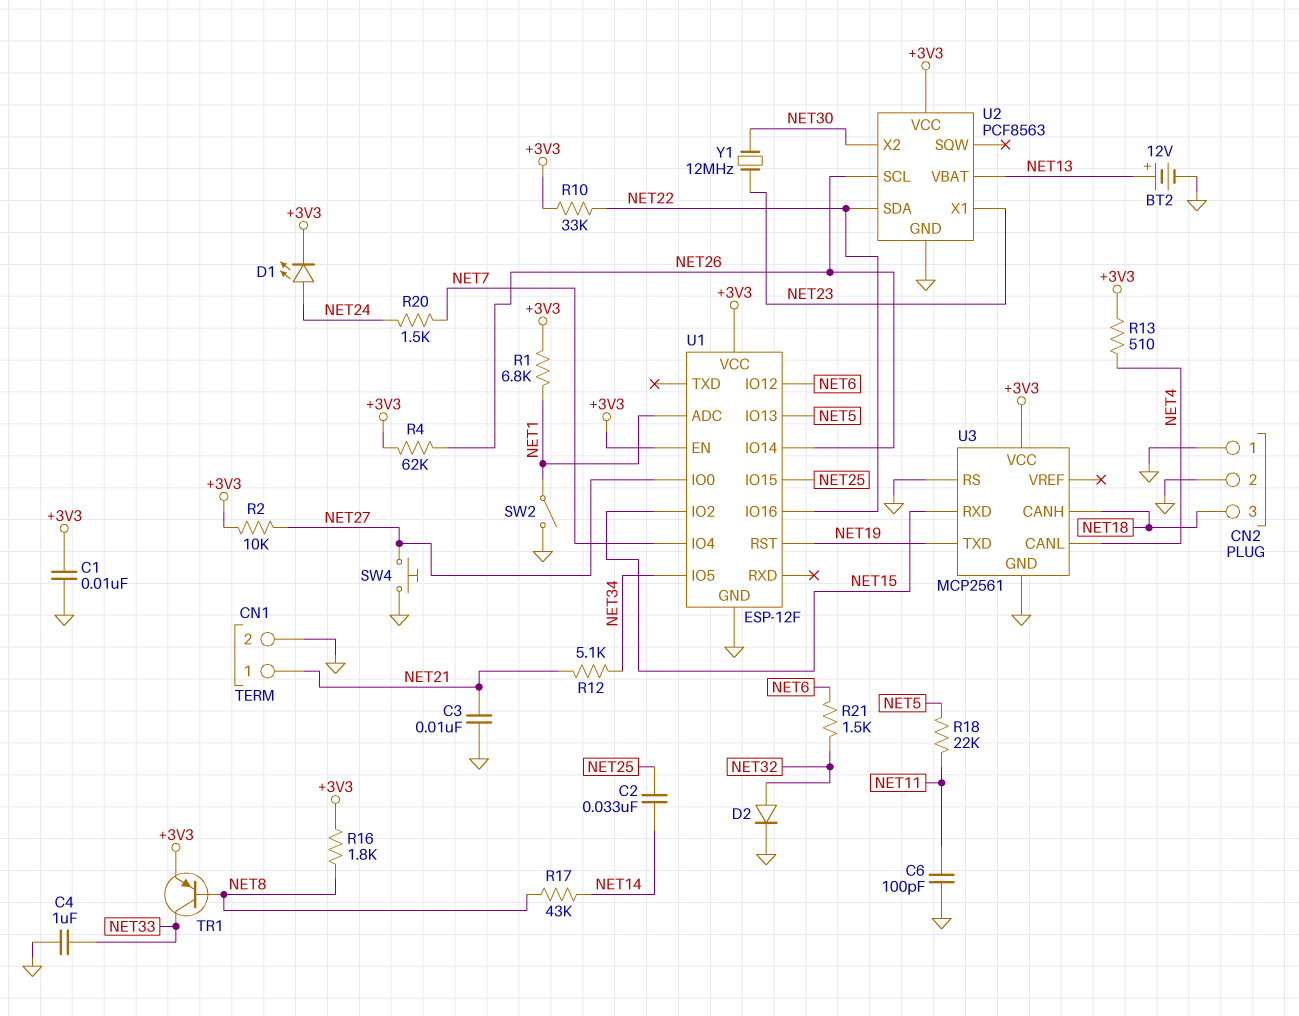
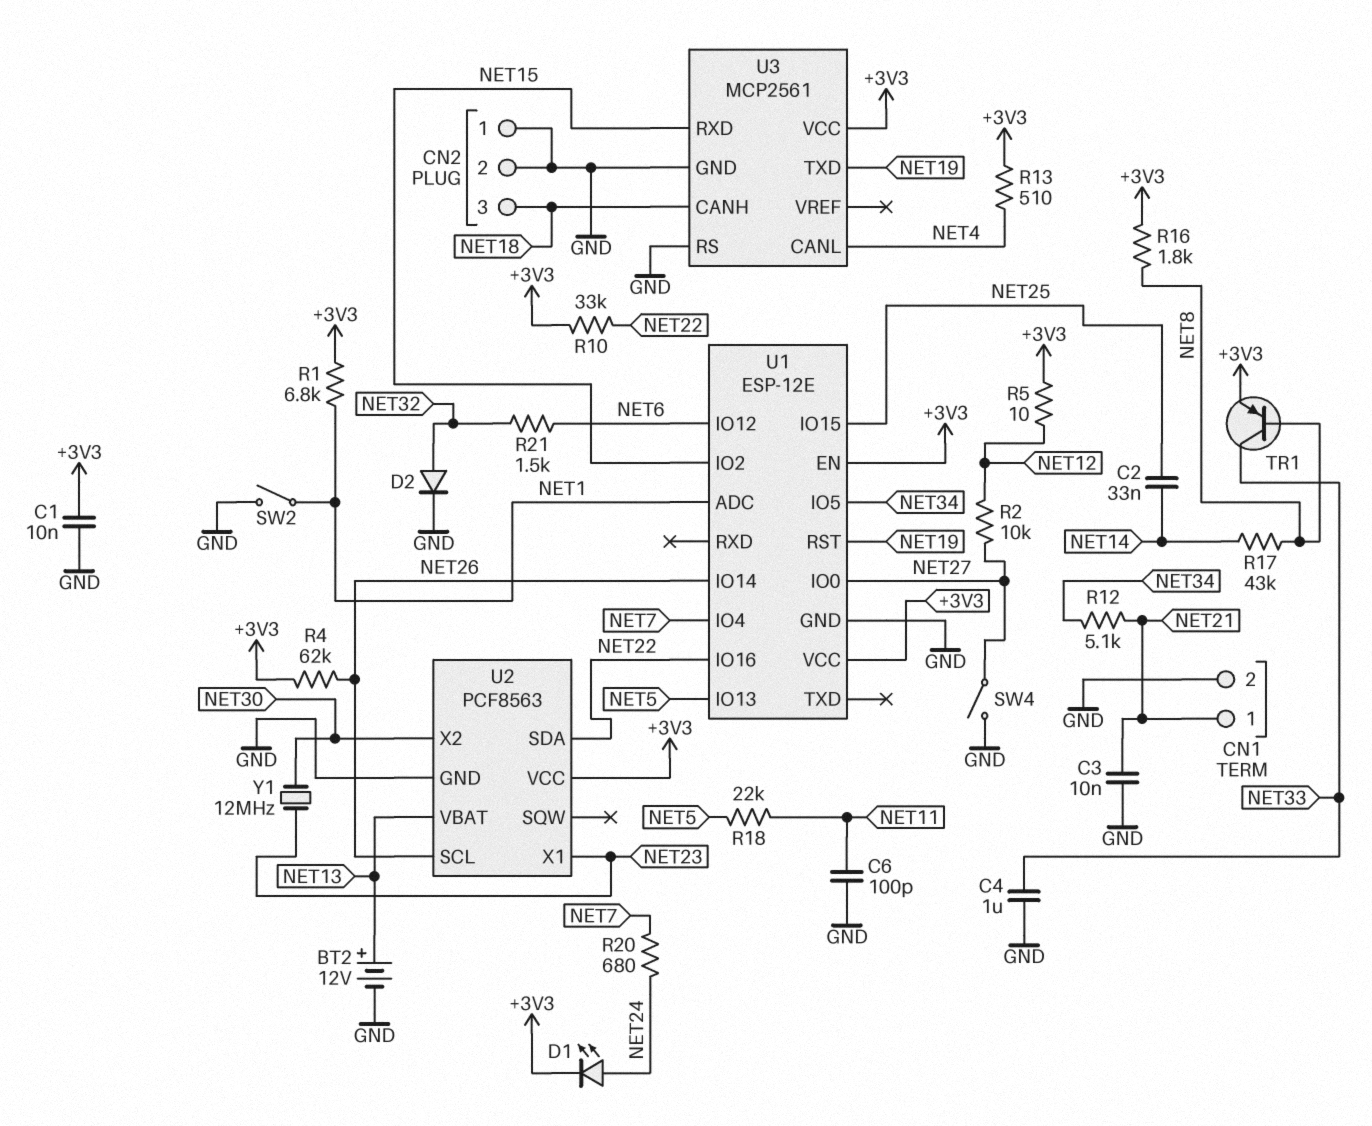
R2: 10k (+3V3, NET27) -> 10k (NET12, NET27)
R5: none -> 10 (+3V3, NET12)
R20: 1.5k (NET7, NET24) -> 680 (NET7, NET24)
SW4: button (GND, NET27) -> switch (GND, NET27)
U1: ESP-12F -> ESP-12E

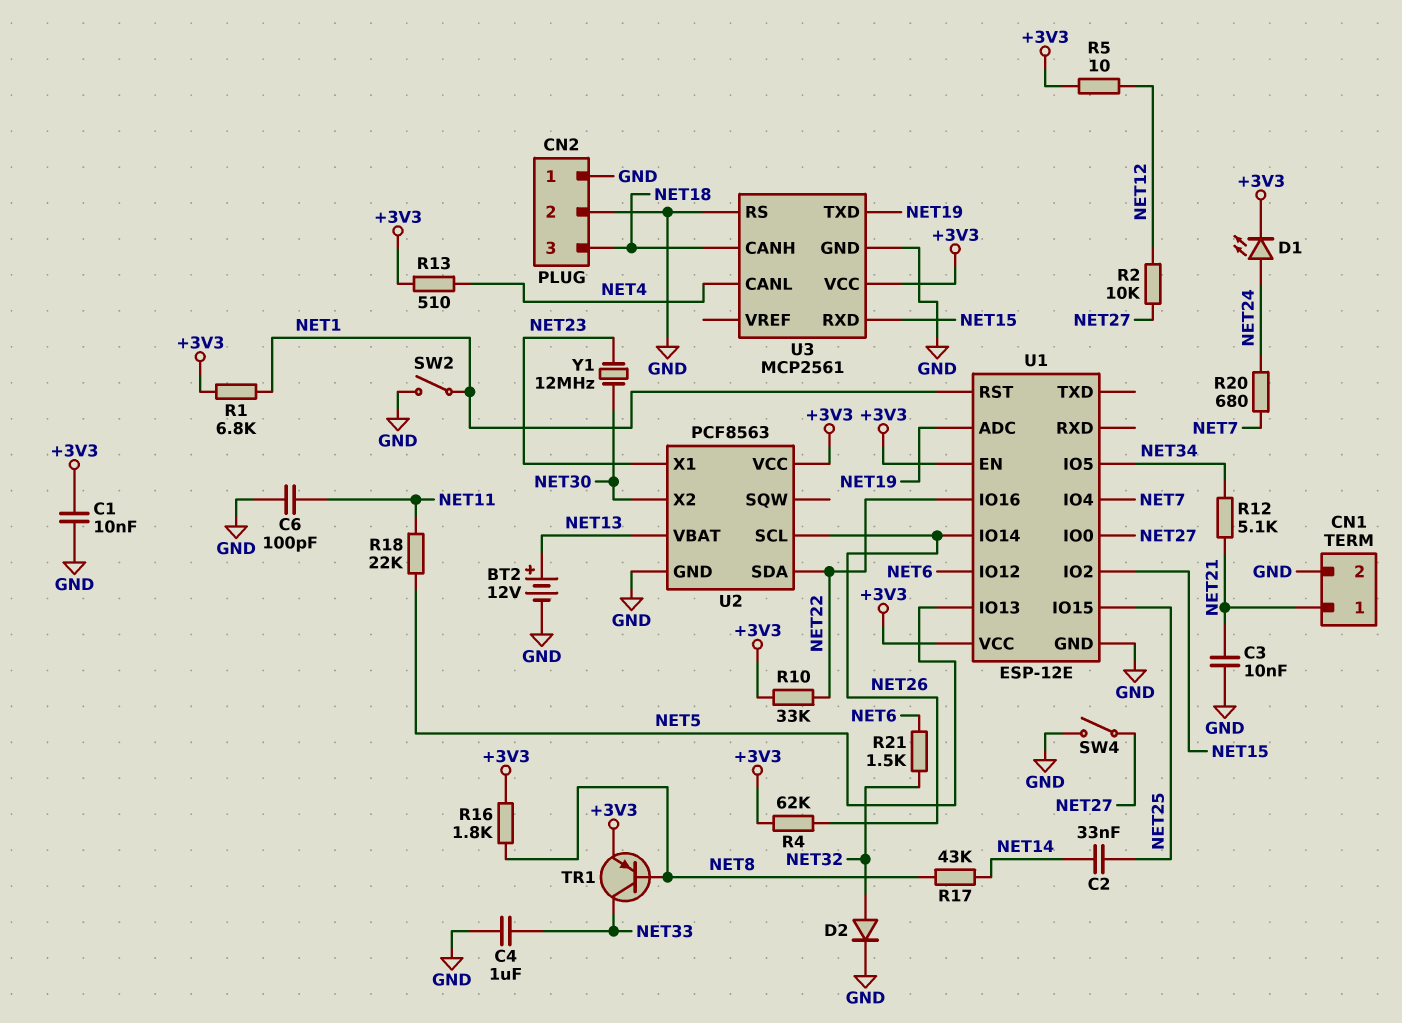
U1 pin ADC: NET1 -> NET19
U1 pin RST: NET19 -> NET1

